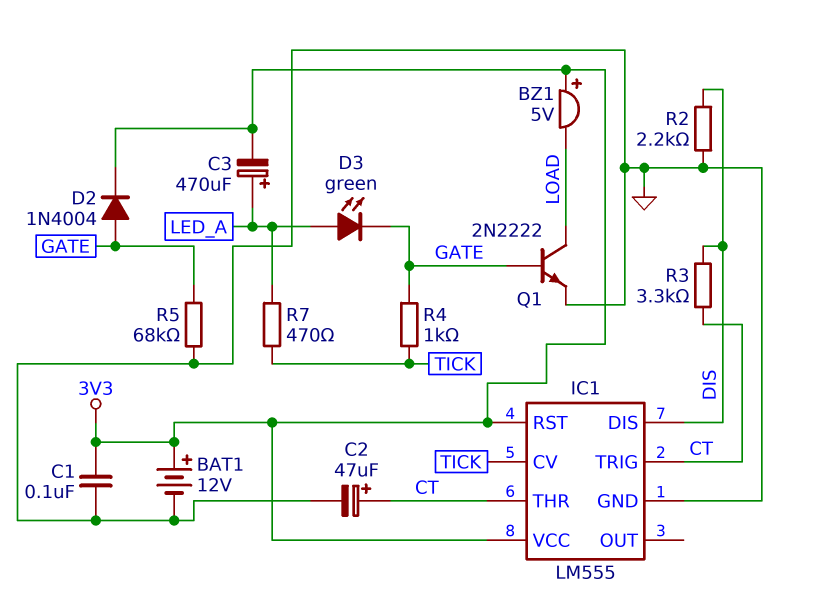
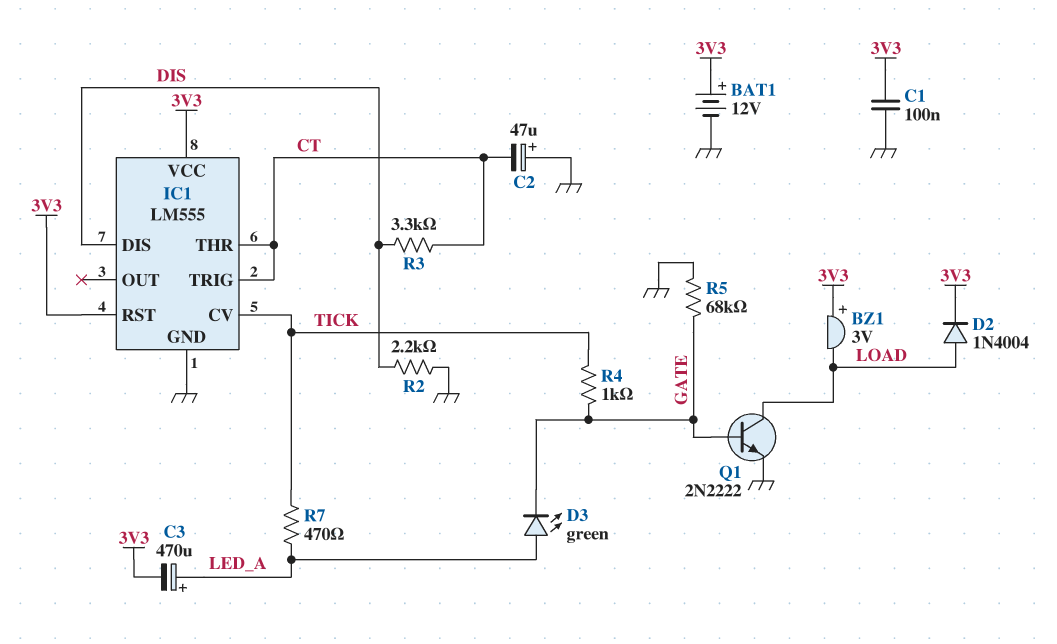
BZ1: buzzer 5V (plus 3V3, minus LOAD) -> buzzer 3V (plus 3V3, minus LOAD)
C2: 47uF (plus CT, minus GND) -> 47uF (plus GND, minus CT)
D2: diode 1N4004 (A GATE, K 3V3) -> diode 1N4004 (A LOAD, K 3V3)

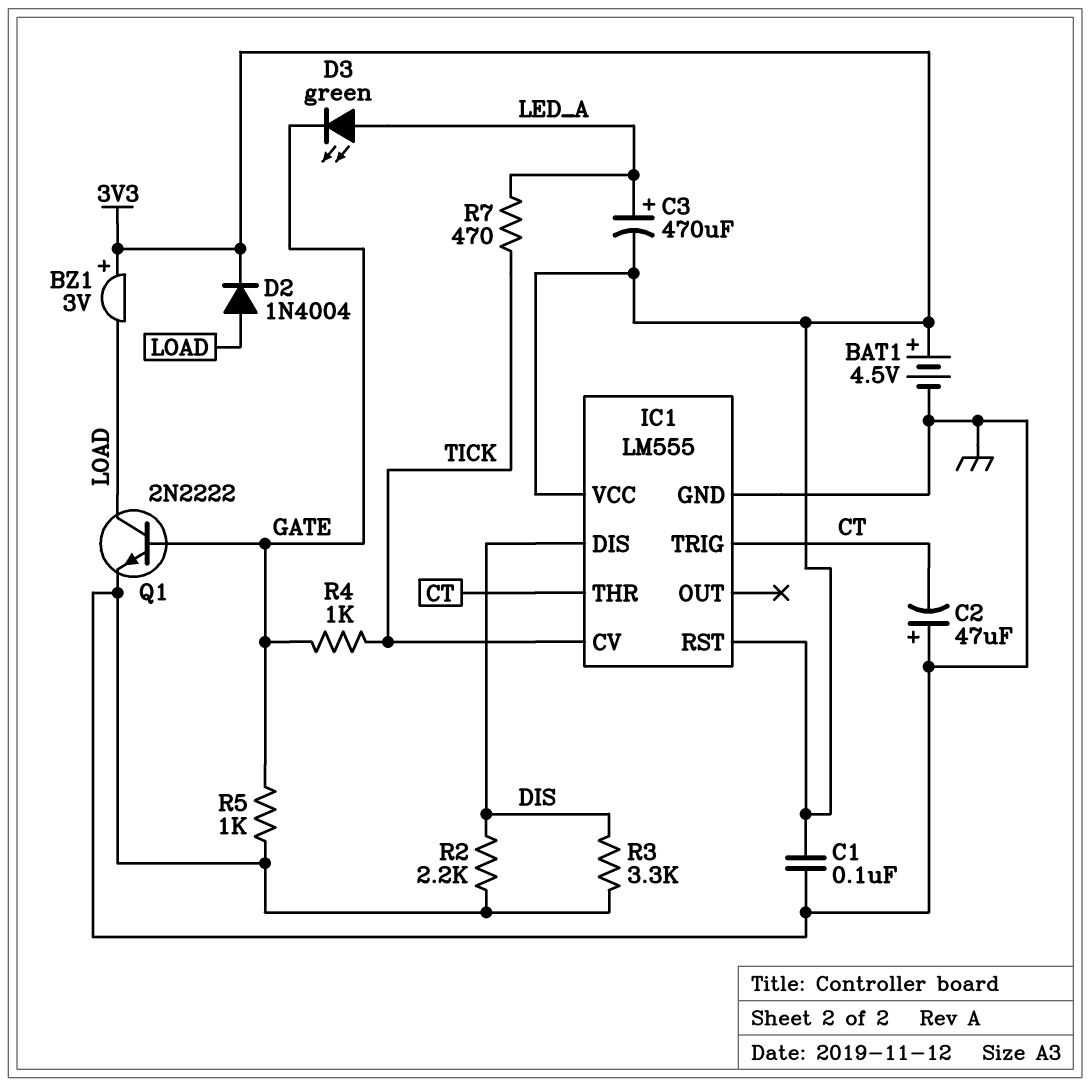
BAT1: 12V (plus 3V3, minus GND) -> 4.5V (plus 3V3, minus GND)
R3: 3.3k (CT, DIS) -> 3.3k (DIS, GND)
R5: 68k (GATE, GND) -> 1k (GATE, GND)

